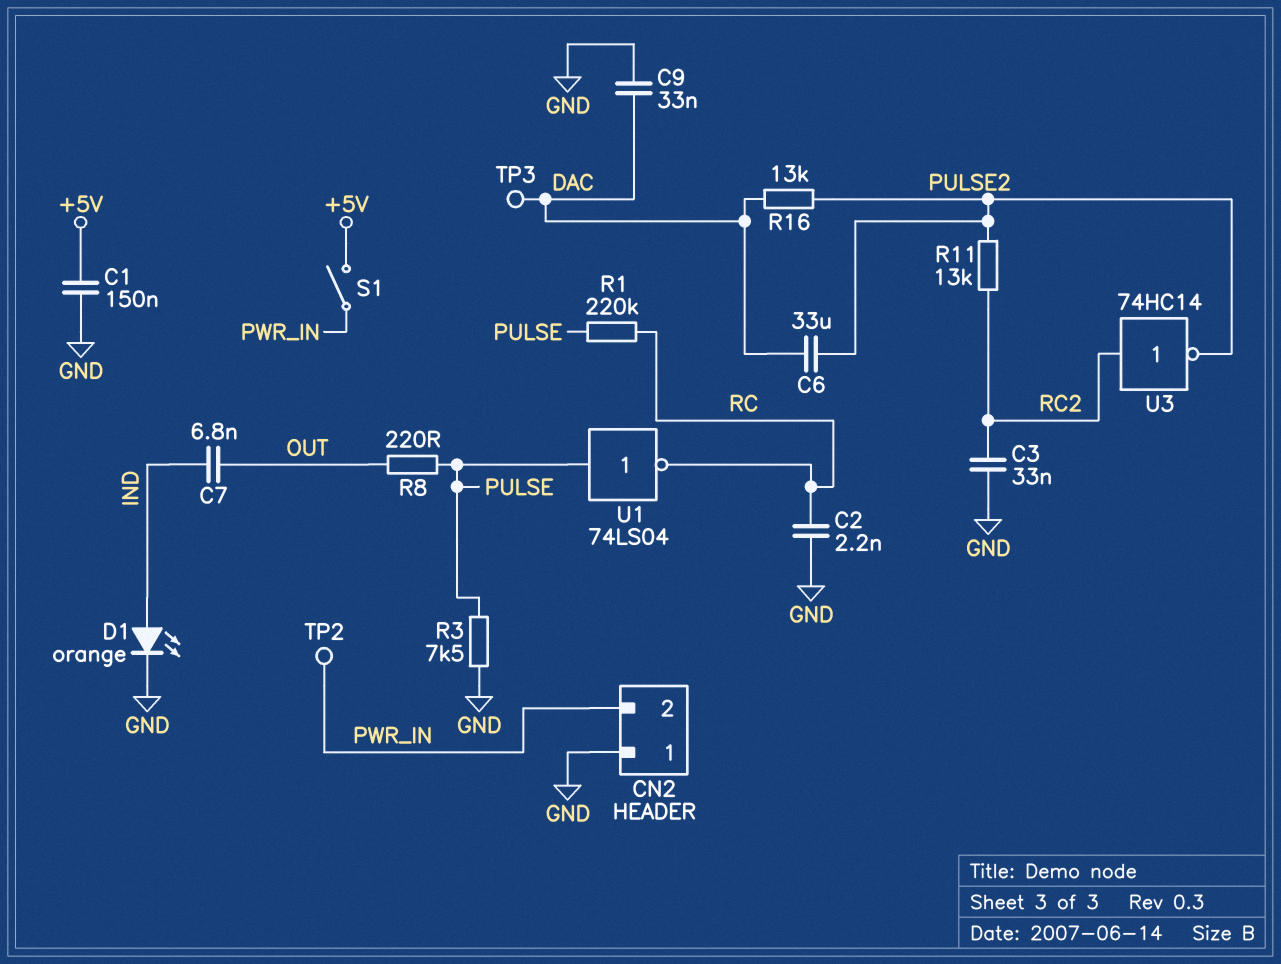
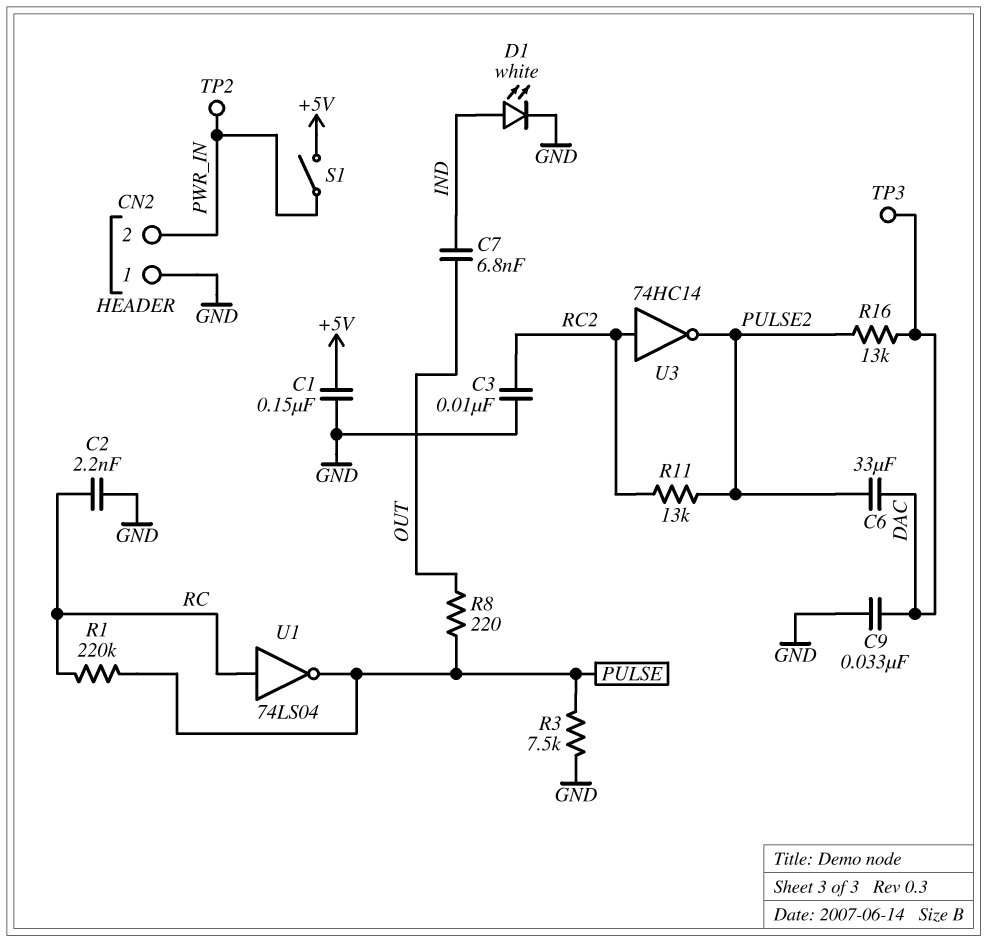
C3: 33nF (GND, RC2) -> 10nF (GND, RC2)
D1: LED orange (A IND, K GND) -> LED white (A IND, K GND)
U1: NOT 74LS04 (in PULSE, out RC) -> NOT 74LS04 (in RC, out PULSE)

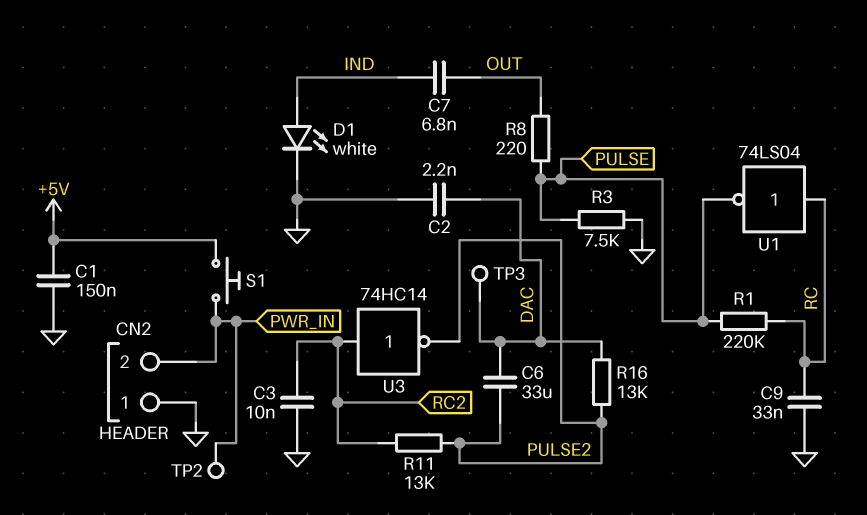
C2: 2.2nF (GND, RC) -> 2.2nF (DAC, GND)
C9: 33nF (DAC, GND) -> 33nF (GND, RC)
S1: switch (+5V, PWR_IN) -> button (+5V, PWR_IN)

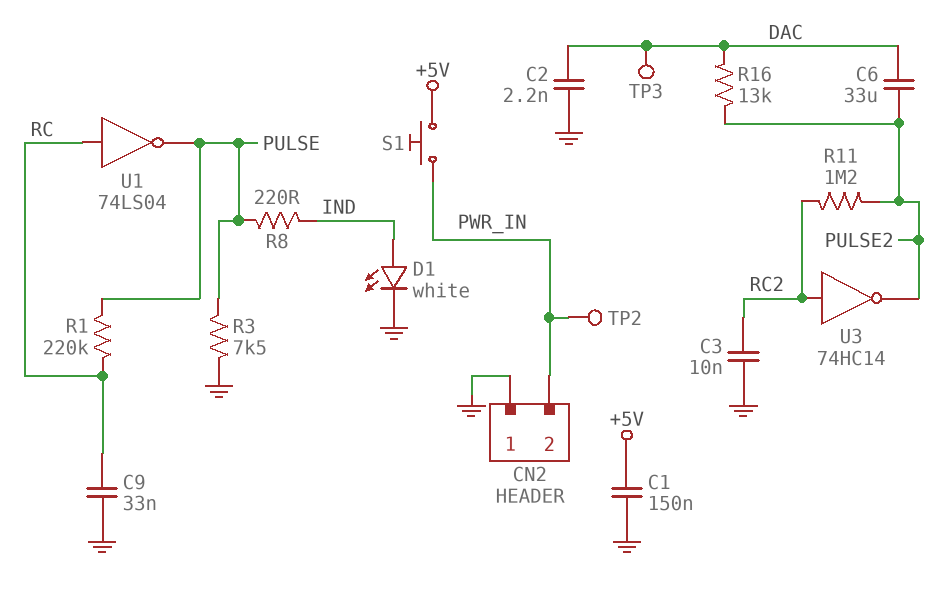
C7: 6.8nF (IND, OUT) -> none
R8: 220 (OUT, PULSE) -> 220 (IND, PULSE)
R11: 13k (PULSE2, RC2) -> 1.2M (PULSE2, RC2)

